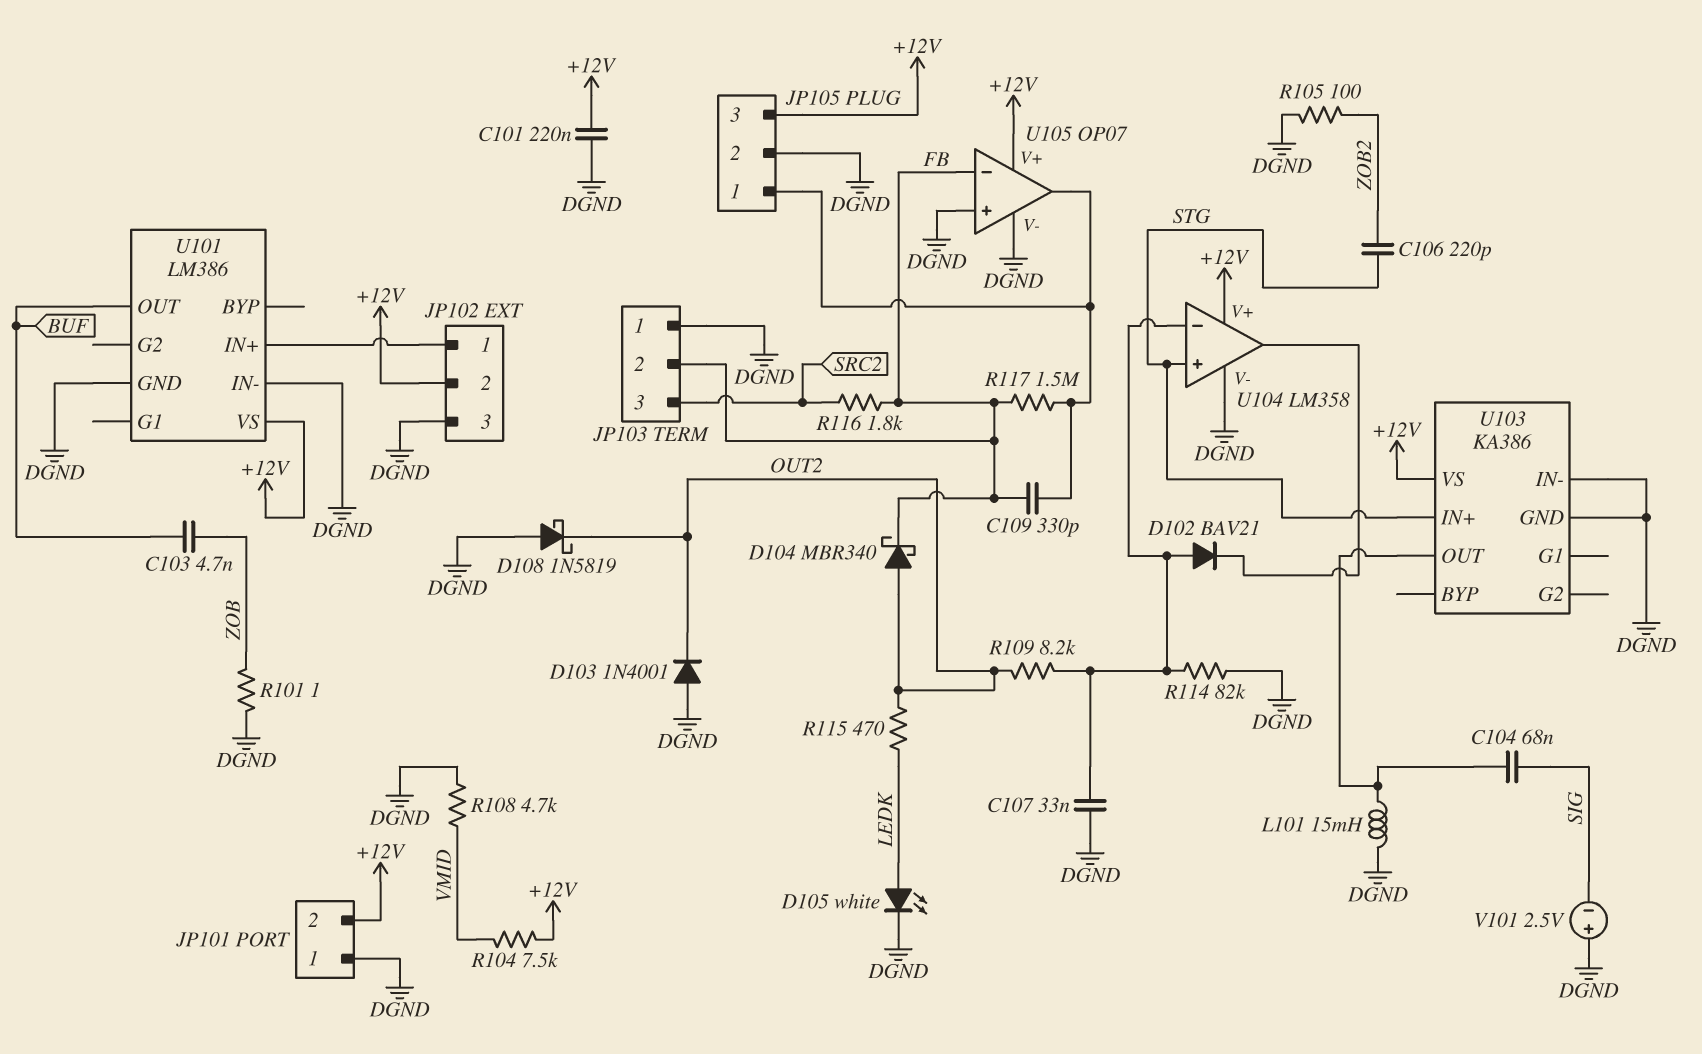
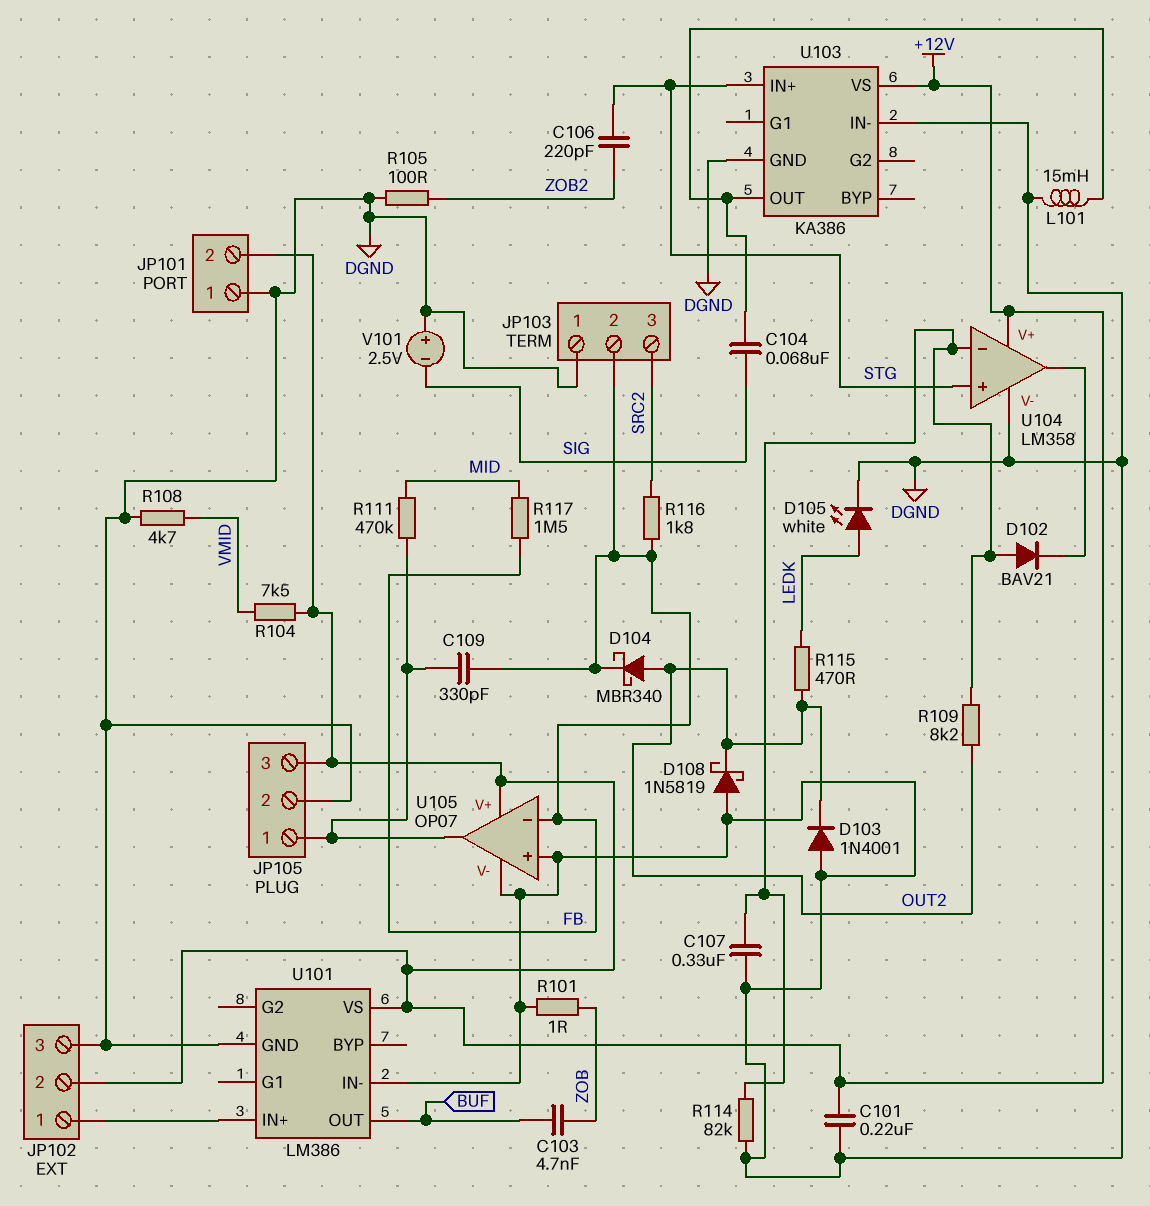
C107: 33nF (DGND, U104/in-) -> 330nF (DGND, U104/in-)
R111: none -> 470k (JP105/1, MID)
R117: 1.5M (FB, JP105/1) -> 1.5M (FB, MID)

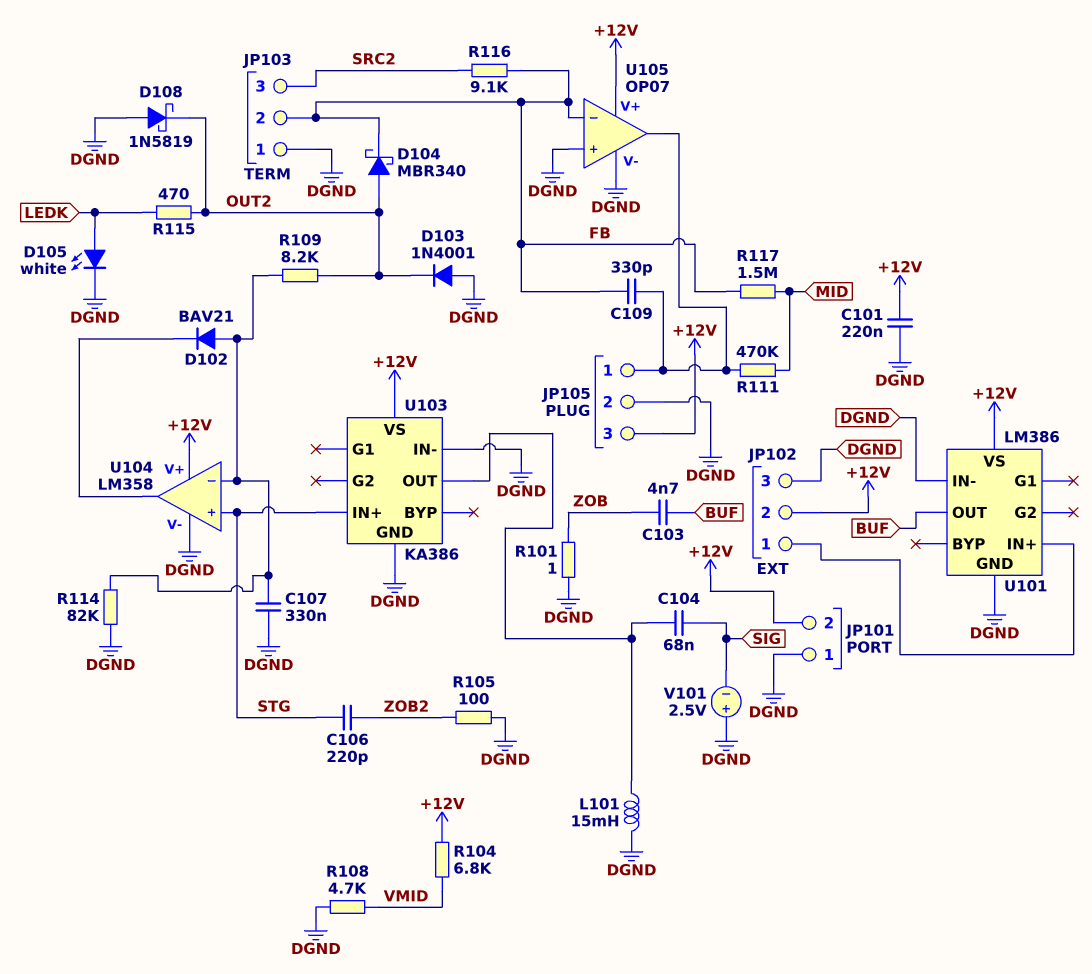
R104: 7.5k (+12V, VMID) -> 6.8k (+12V, VMID)
R116: 1.8k (FB, SRC2) -> 9.1k (FB, SRC2)

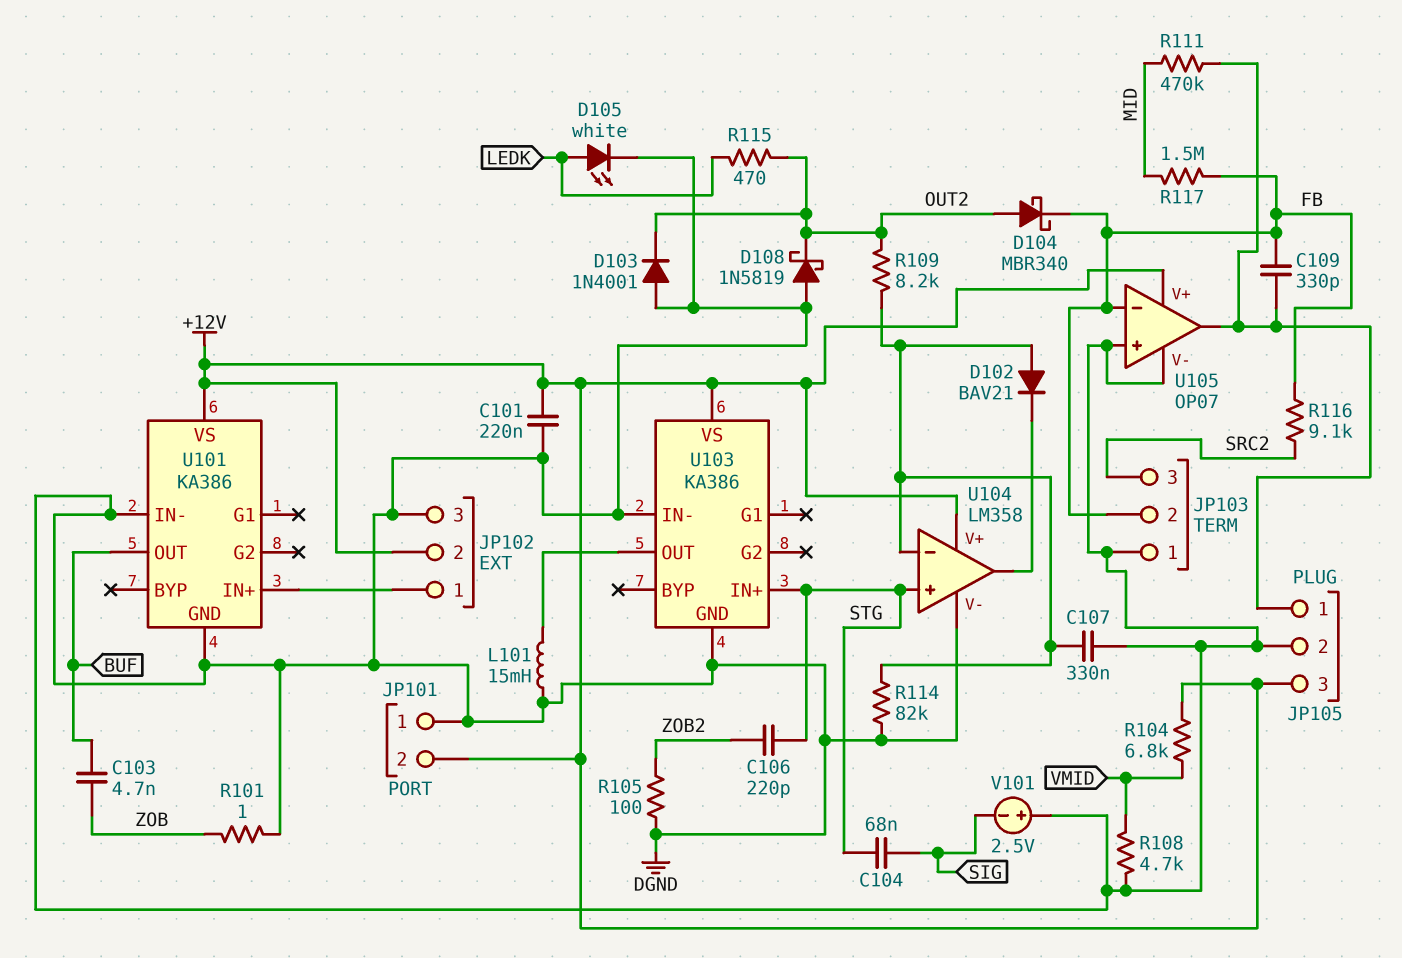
C104: 68nF (SIG, U103/OUT) -> 68nF (SIG, STG)
U101: LM386 -> KA386

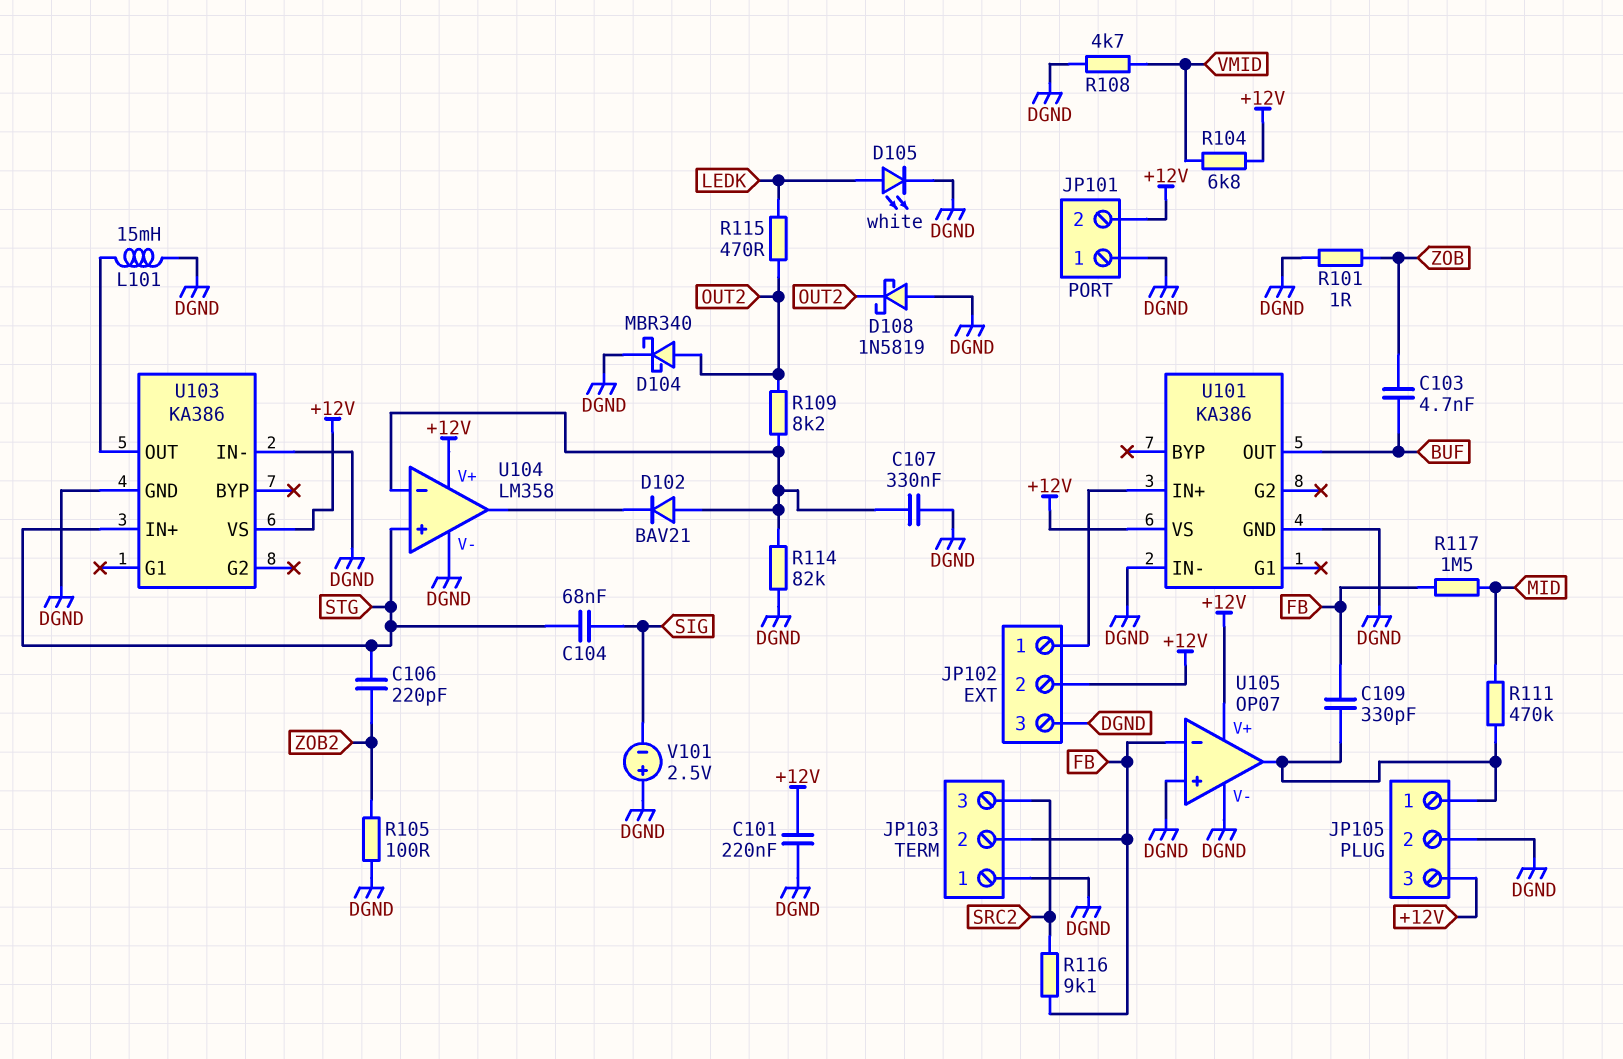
D103: diode 1N4001 (A DGND, K OUT2) -> none
D104: schottky MBR340 (A OUT2, K FB) -> schottky MBR340 (A OUT2, K DGND)

